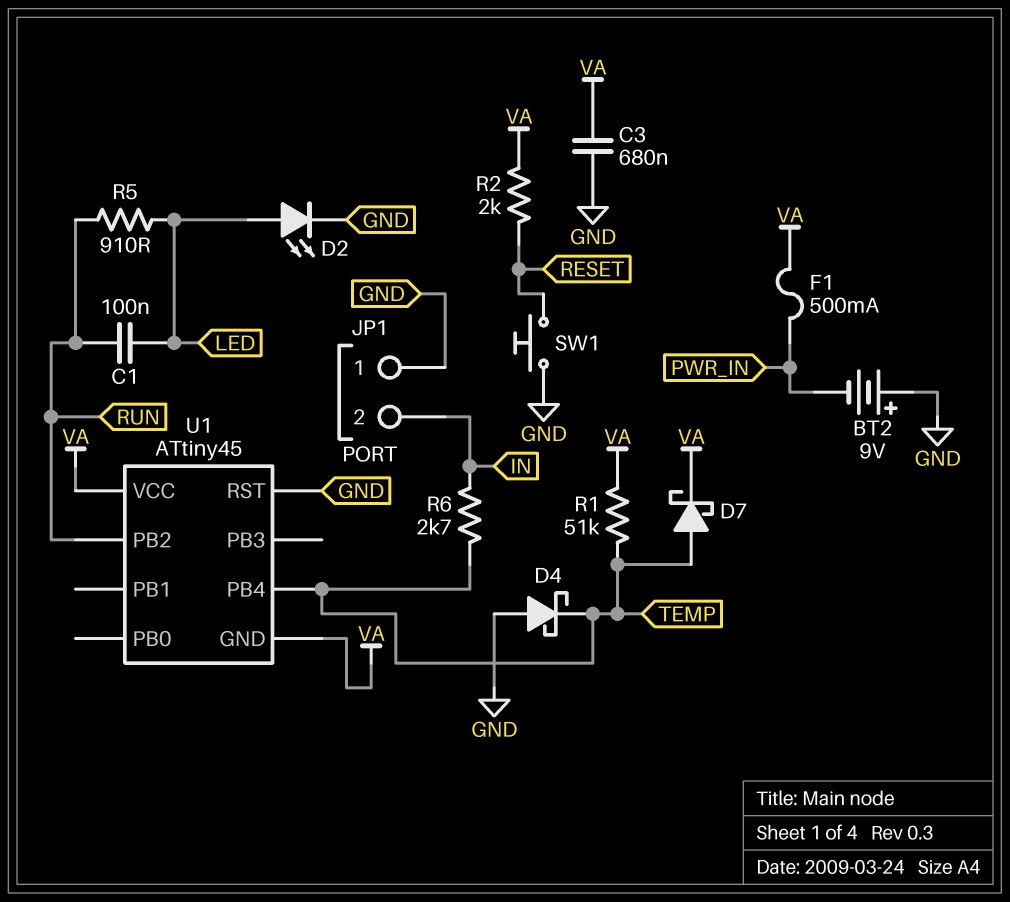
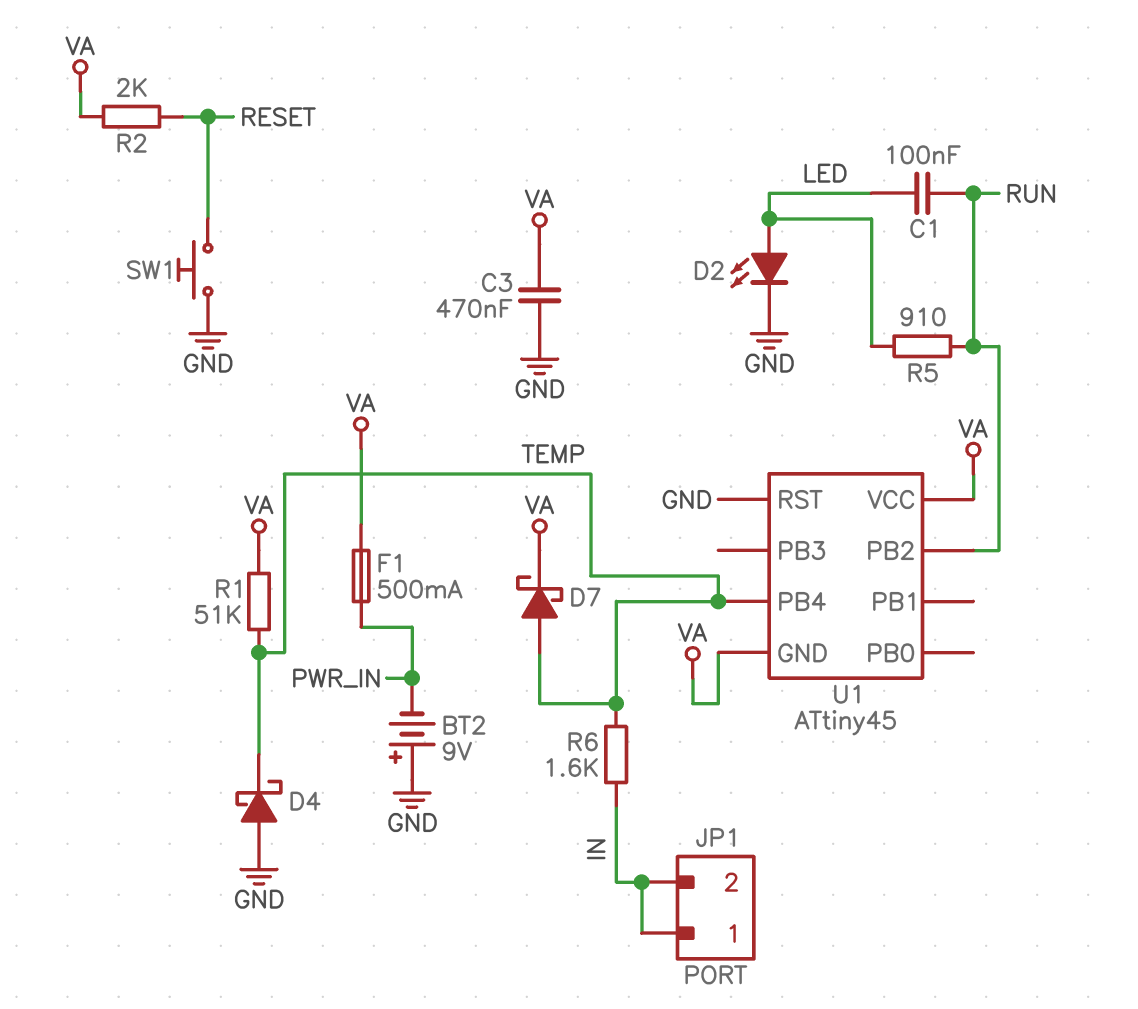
C3: 680nF (GND, VA) -> 470nF (GND, VA)
JP1 pin 1: GND -> IN
R6: 2.7k (IN, TEMP) -> 1.6k (IN, TEMP)

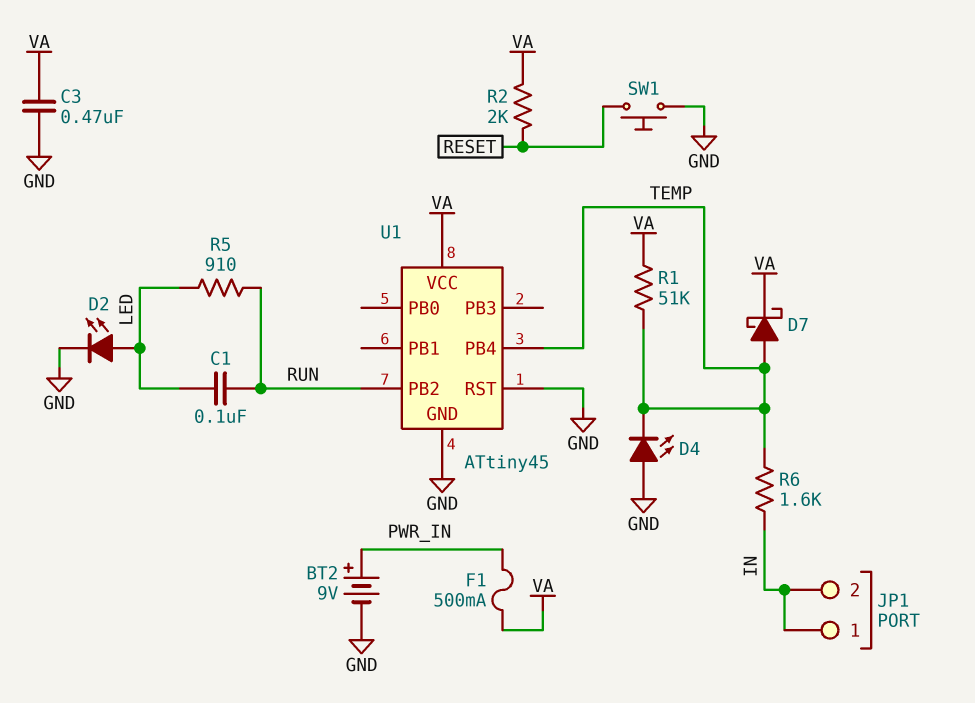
BT2: 9V (plus GND, minus PWR_IN) -> 9V (plus PWR_IN, minus GND)
D4: schottky (A GND, K TEMP) -> LED (A GND, K TEMP)
U1 pin GND: VA -> GND

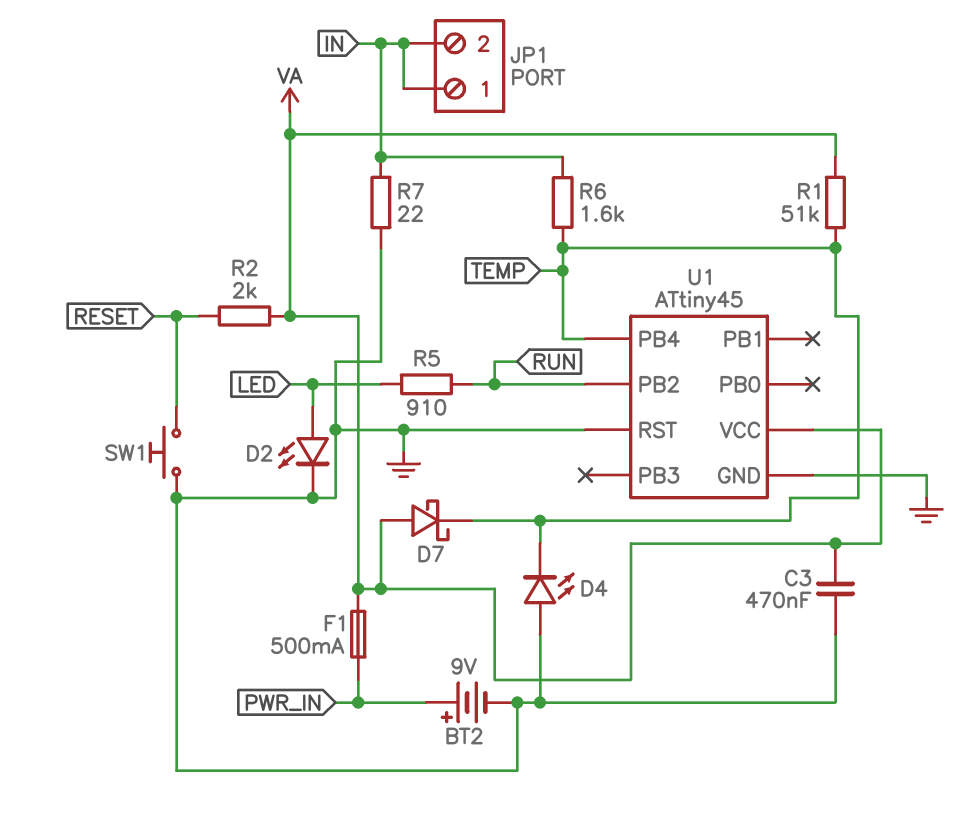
C1: 100nF (LED, RUN) -> none
D7: schottky (A TEMP, K VA) -> schottky (A VA, K TEMP)
R7: none -> 22 (GND, IN)

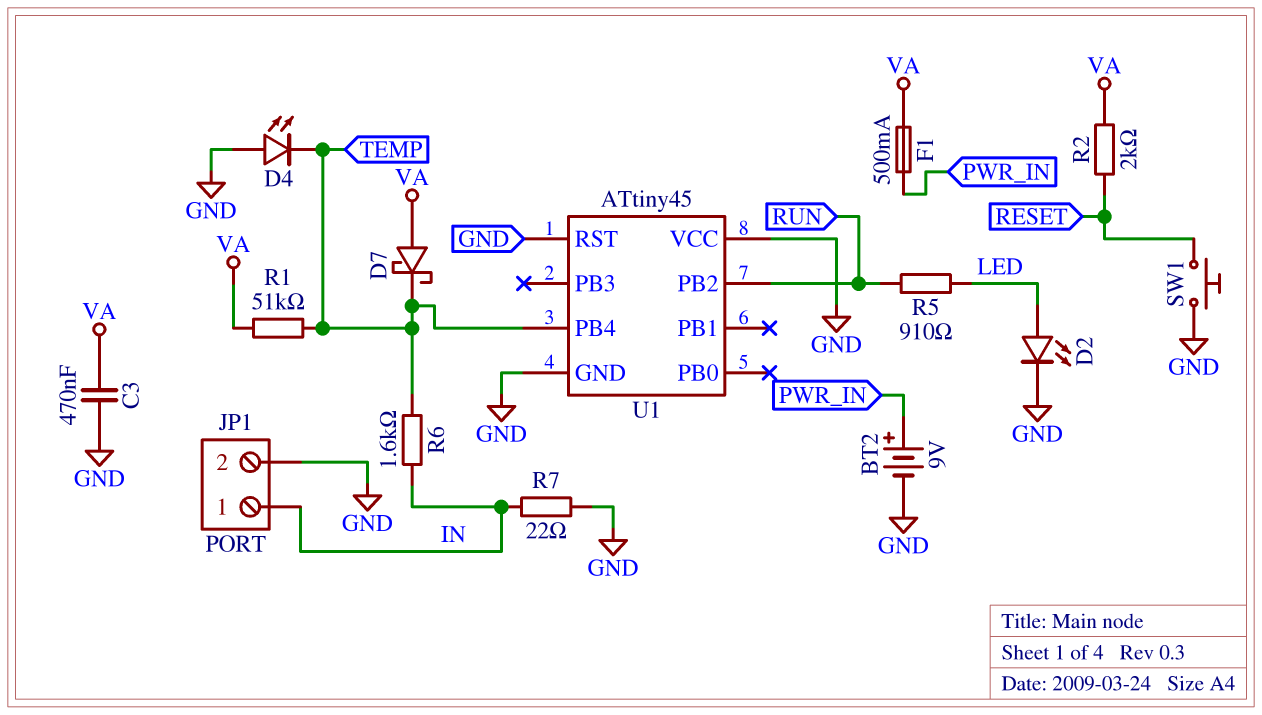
JP1 pin 2: IN -> GND
U1 pin VCC: VA -> GND

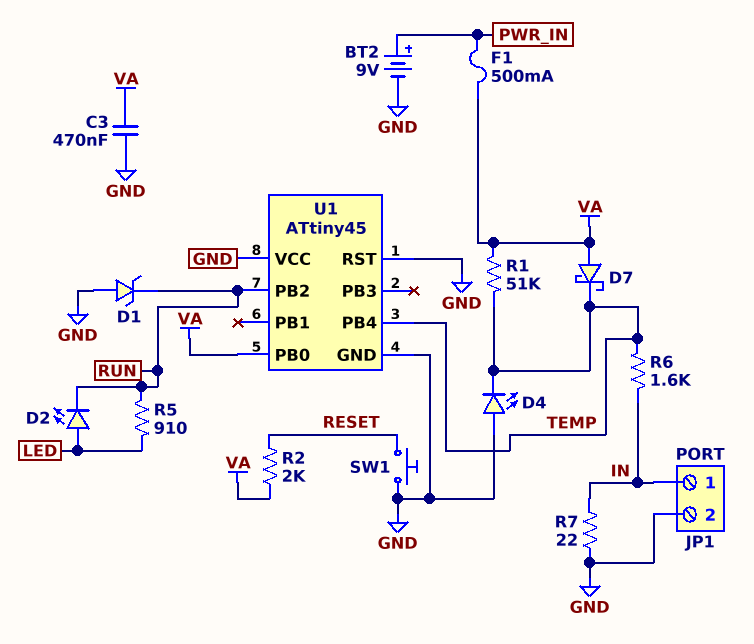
D1: none -> zener (A GND, K RUN)
D2: LED (A LED, K GND) -> LED (A LED, K RUN)
U1 pin PB0: none -> VA

